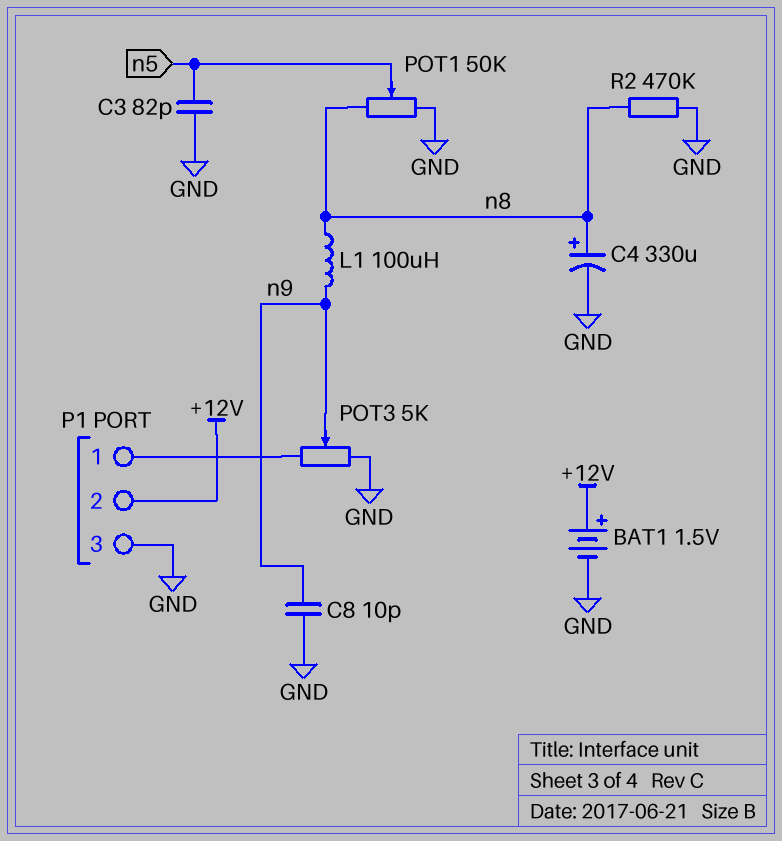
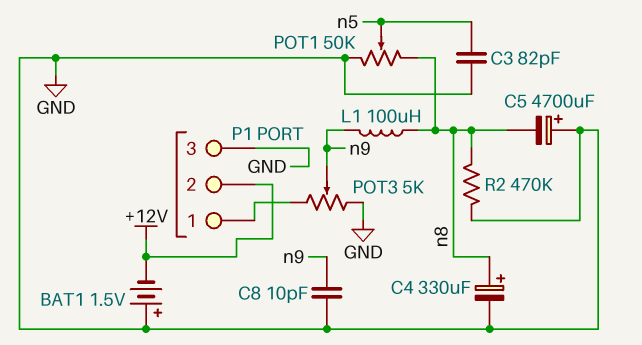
BAT1: 1.5V (plus +12V, minus GND) -> 1.5V (plus GND, minus +12V)
C5: none -> 4700uF (plus GND, minus n8)

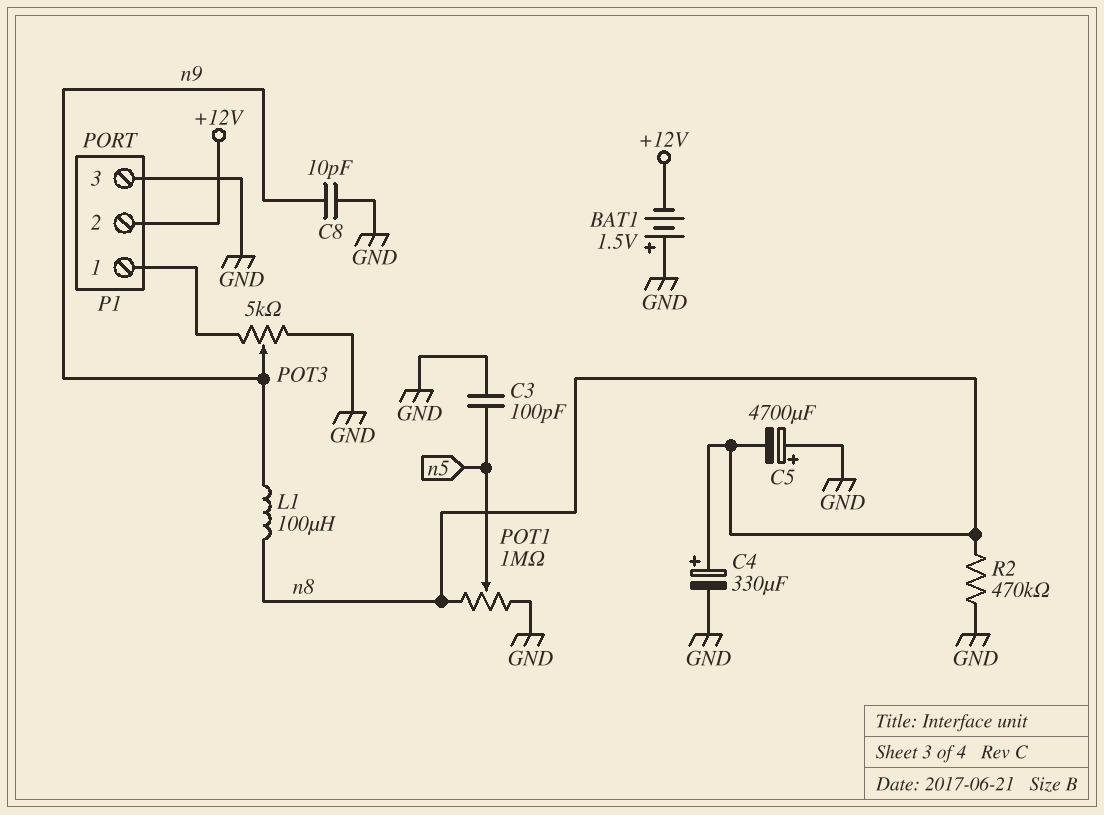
C3: 82pF (GND, n5) -> 100pF (GND, n5)
POT1: 50k (GND, n8, wiper n5) -> 1M (GND, n8, wiper n5)

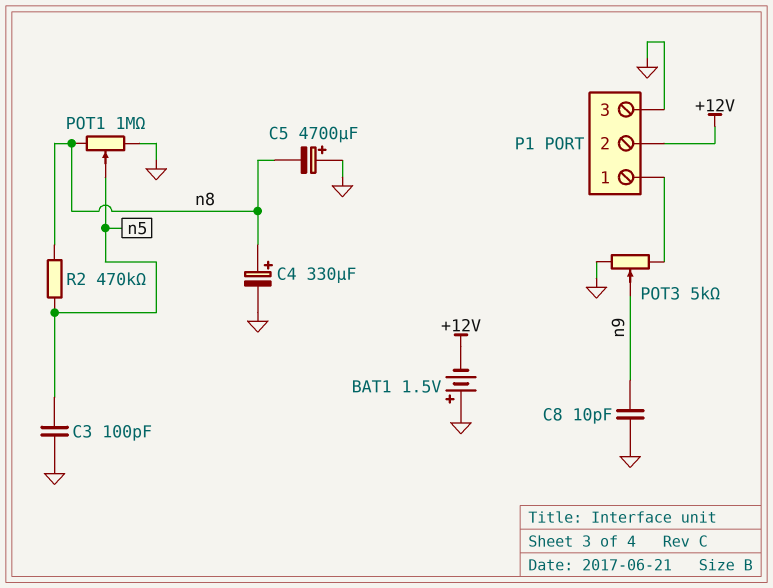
L1: 100uH (n8, n9) -> none
R2: 470k (GND, n8) -> 470k (n5, n8)

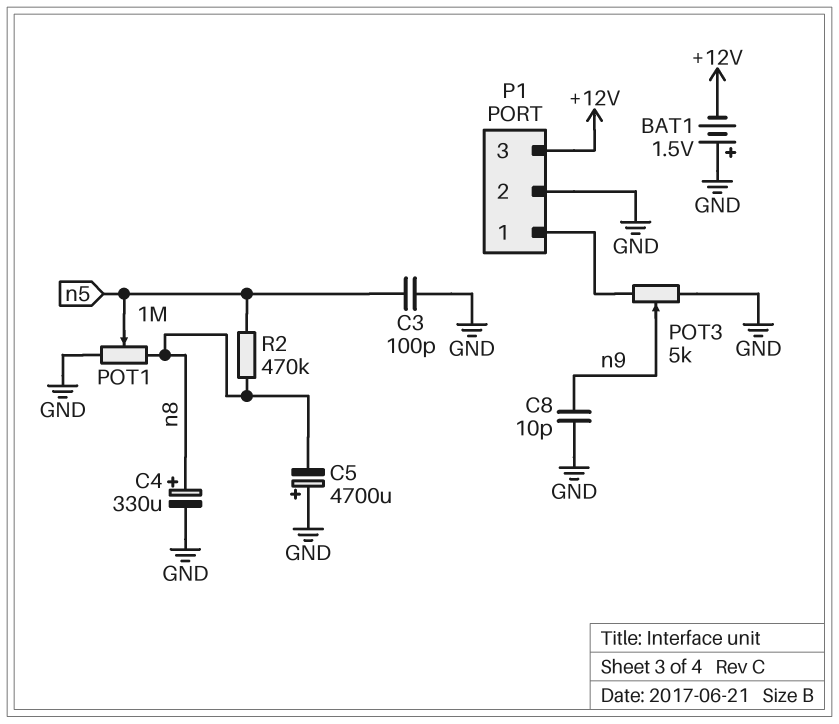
P1 pin 2: +12V -> GND
P1 pin 3: GND -> +12V

